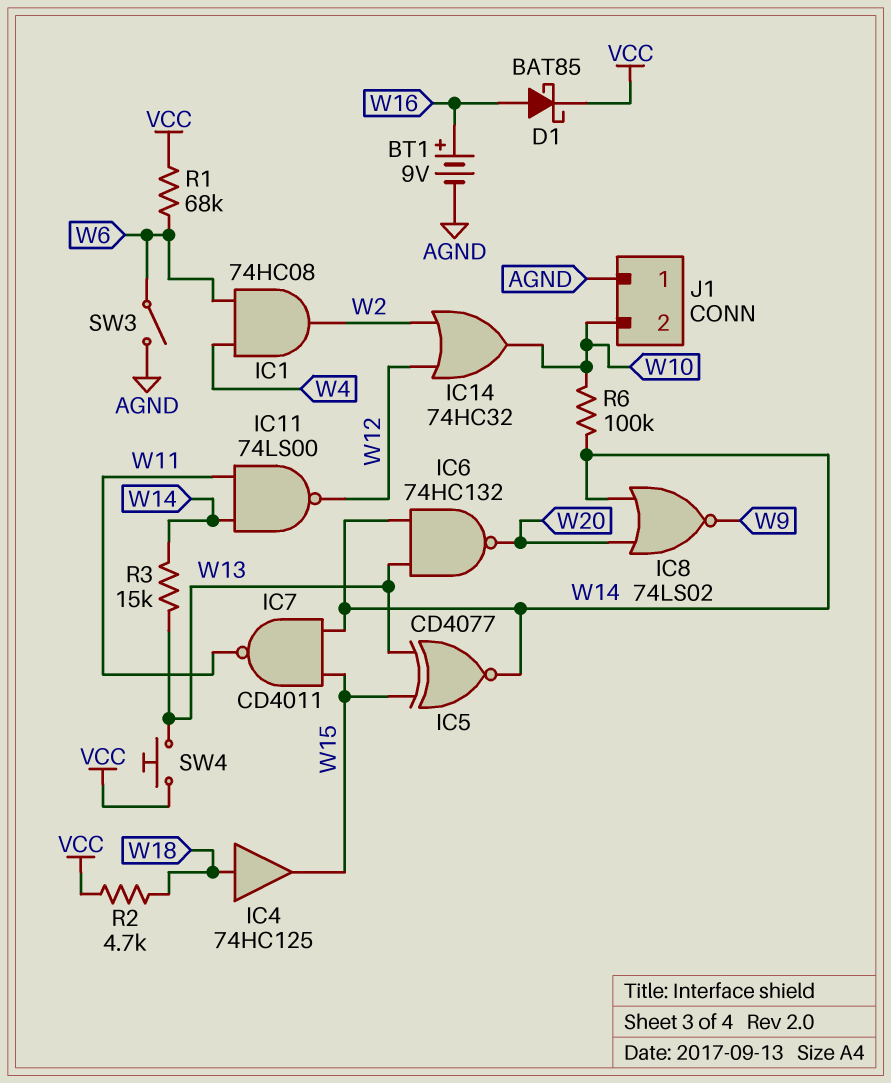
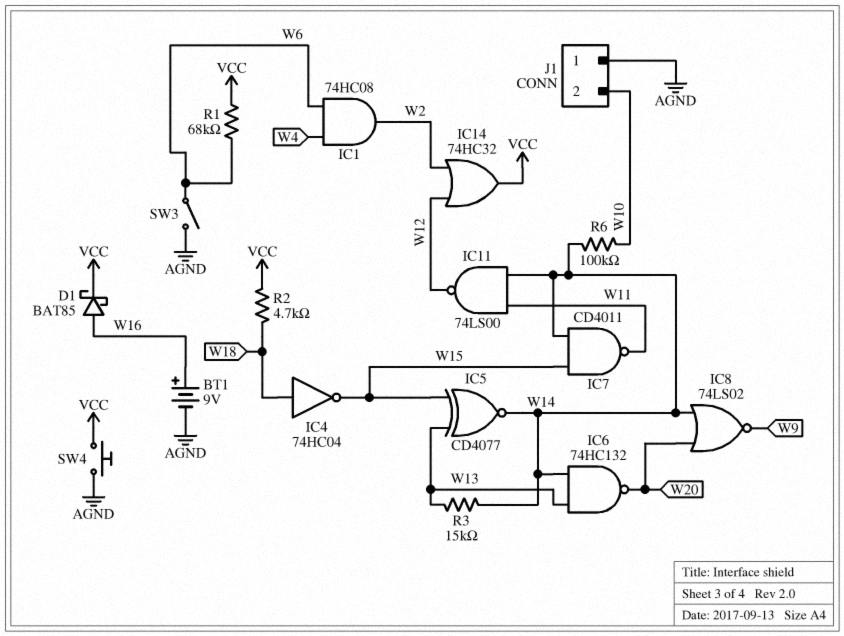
IC4: buffer 74HC125 (in W18, out W15) -> NOT 74HC04 (in W18, out W15)
IC14: OR 74HC32 (in W2, in W12, out W10) -> OR 74HC32 (in W2, in W12, out VCC)
SW4: button (VCC, W13) -> button (AGND, VCC)

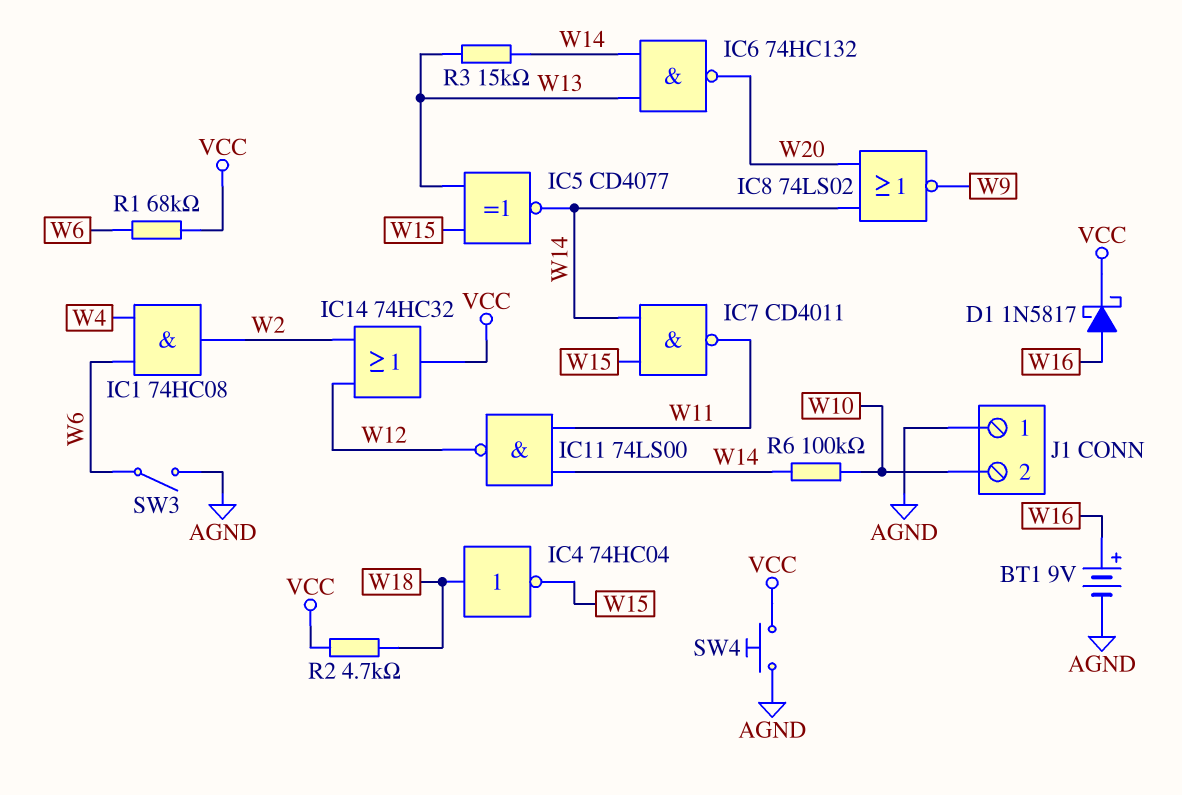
D1: schottky BAT85 (A W16, K VCC) -> schottky 1N5817 (A W16, K VCC)

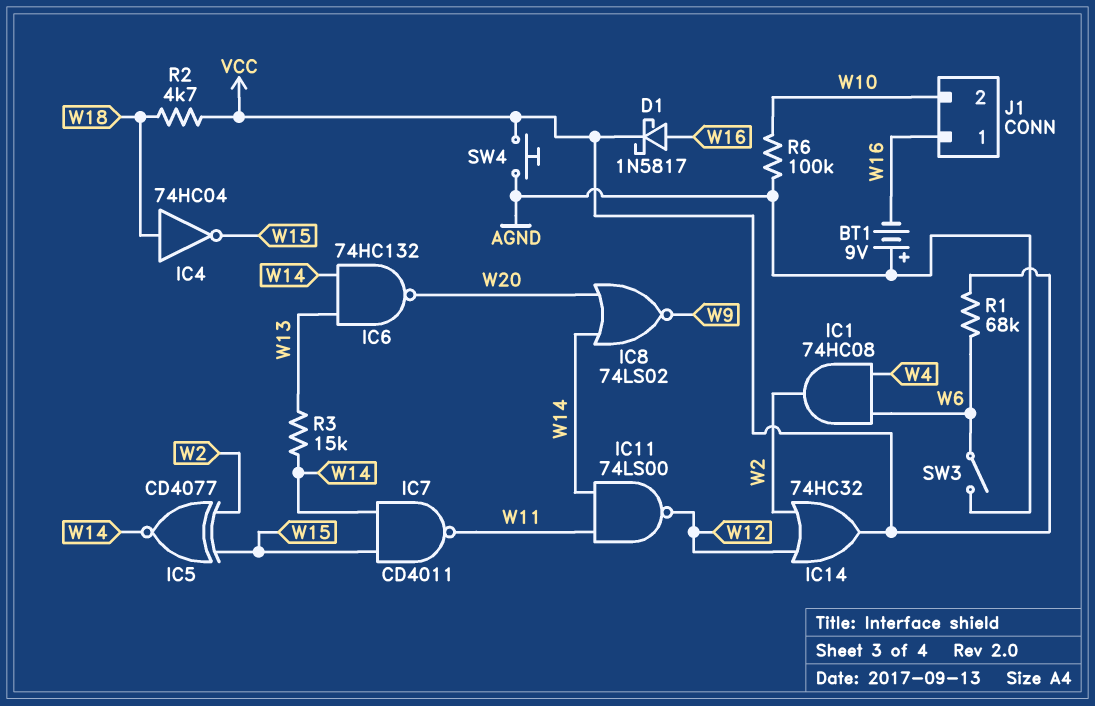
BT1: 9V (plus W16, minus AGND) -> 9V (plus AGND, minus W16)
IC5: XNOR CD4077 (in W13, in W15, out W14) -> XNOR CD4077 (in W2, in W15, out W14)
J1 pin 1: AGND -> W16
R6: 100k (W10, W14) -> 100k (AGND, W10)

